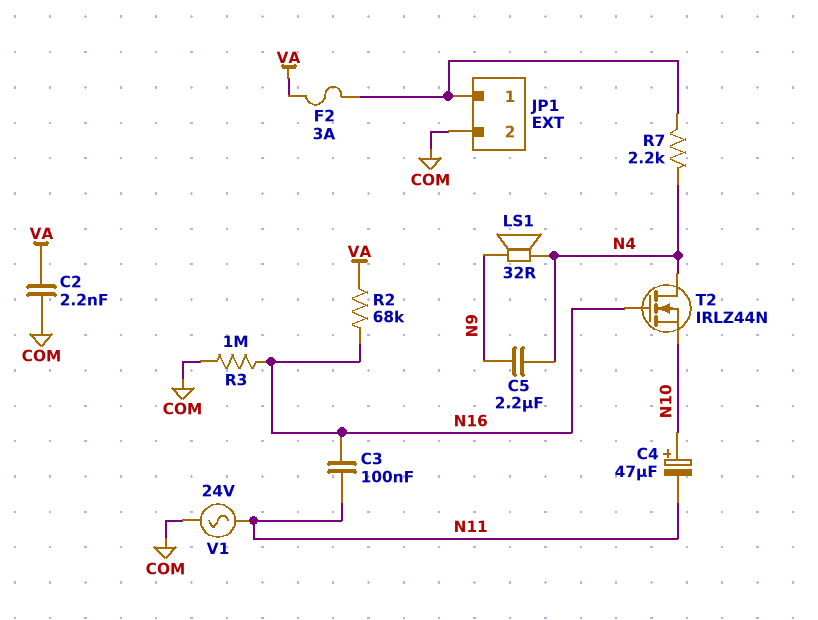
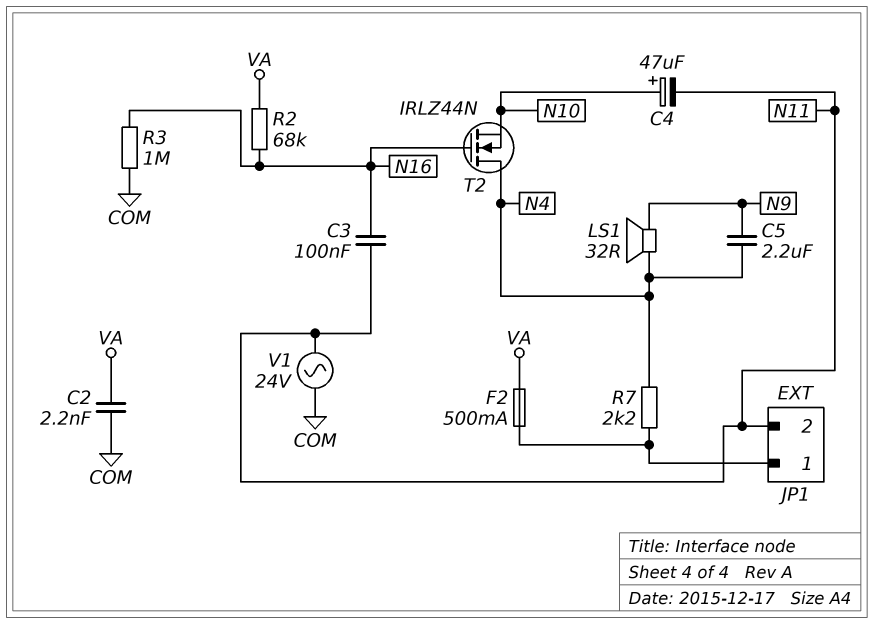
F2: 3A (JP1/1, VA) -> 500mA (JP1/1, VA)
JP1 pin 2: COM -> N11

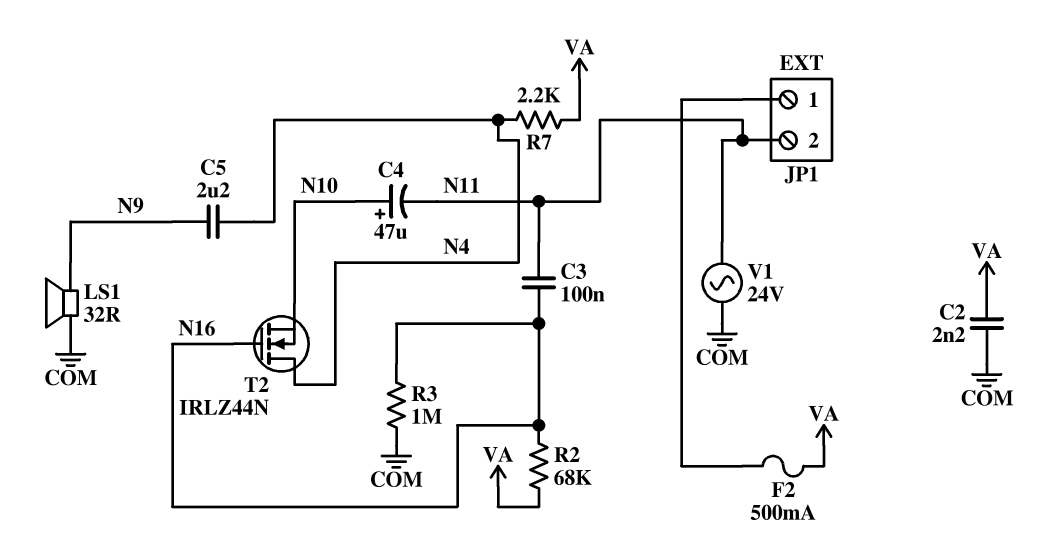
LS1: speaker 32R (N4, N9) -> speaker 32R (COM, N9)
R7: 2.2k (JP1/1, N4) -> 2.2k (N4, VA)

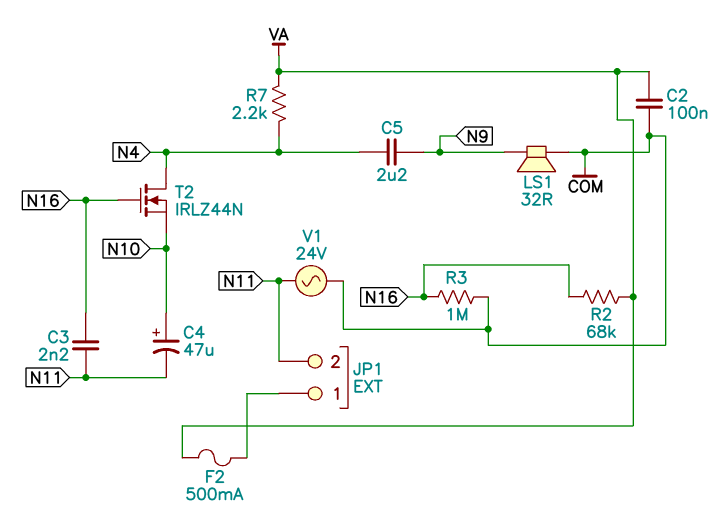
C2: 2.2nF (COM, VA) -> 100nF (COM, VA)
C3: 100nF (N11, N16) -> 2.2nF (N11, N16)

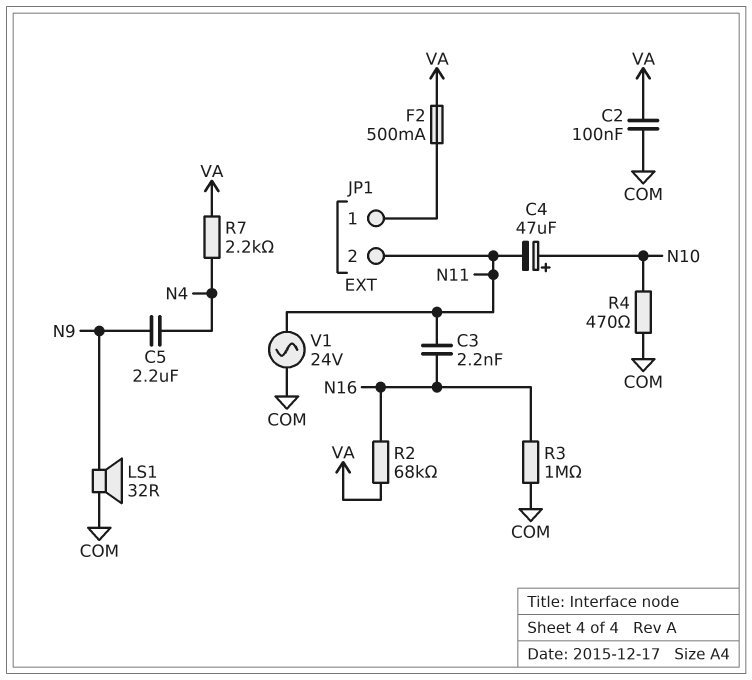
R4: none -> 470 (COM, N10)
T2: NMOS IRLZ44N (G N16, D N4, S N10) -> none

